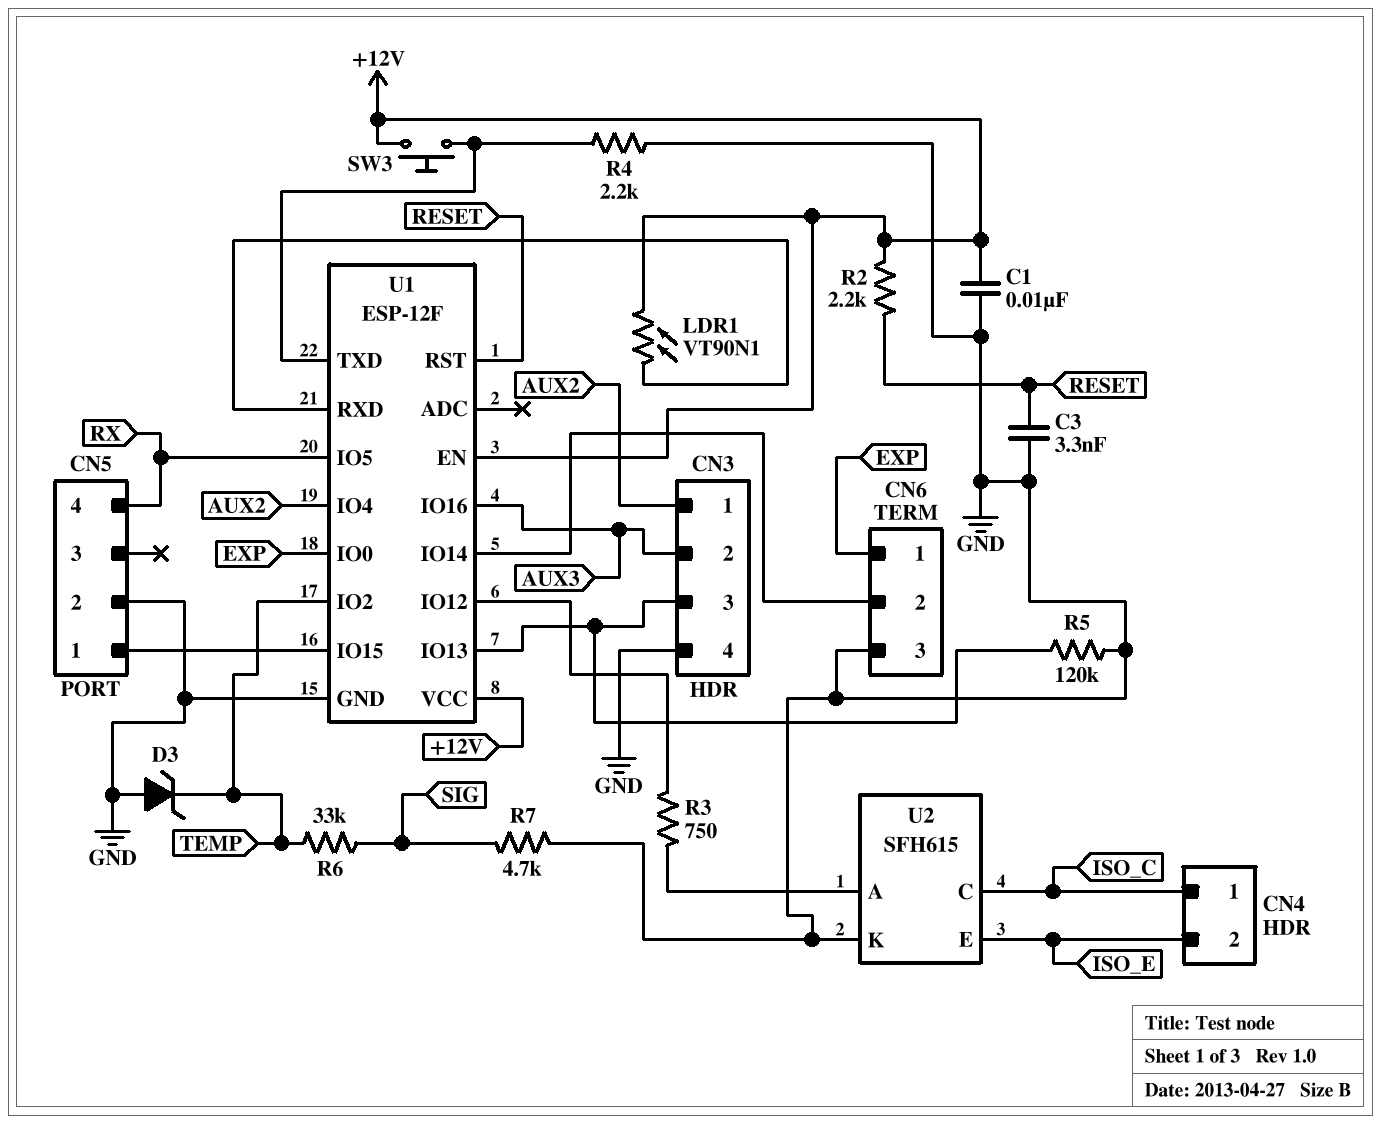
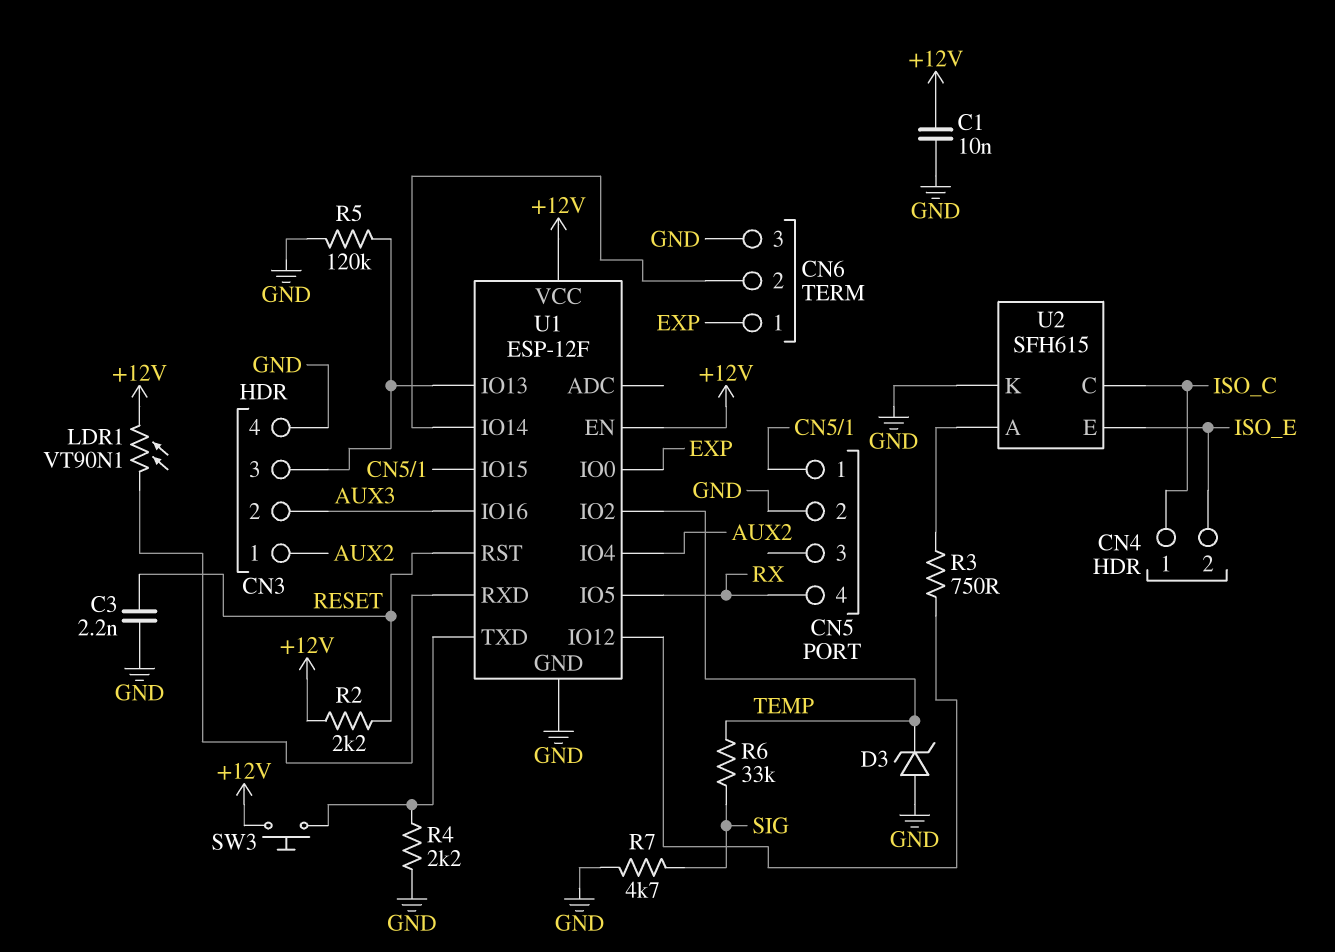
C3: 3.3nF (GND, RESET) -> 2.2nF (GND, RESET)

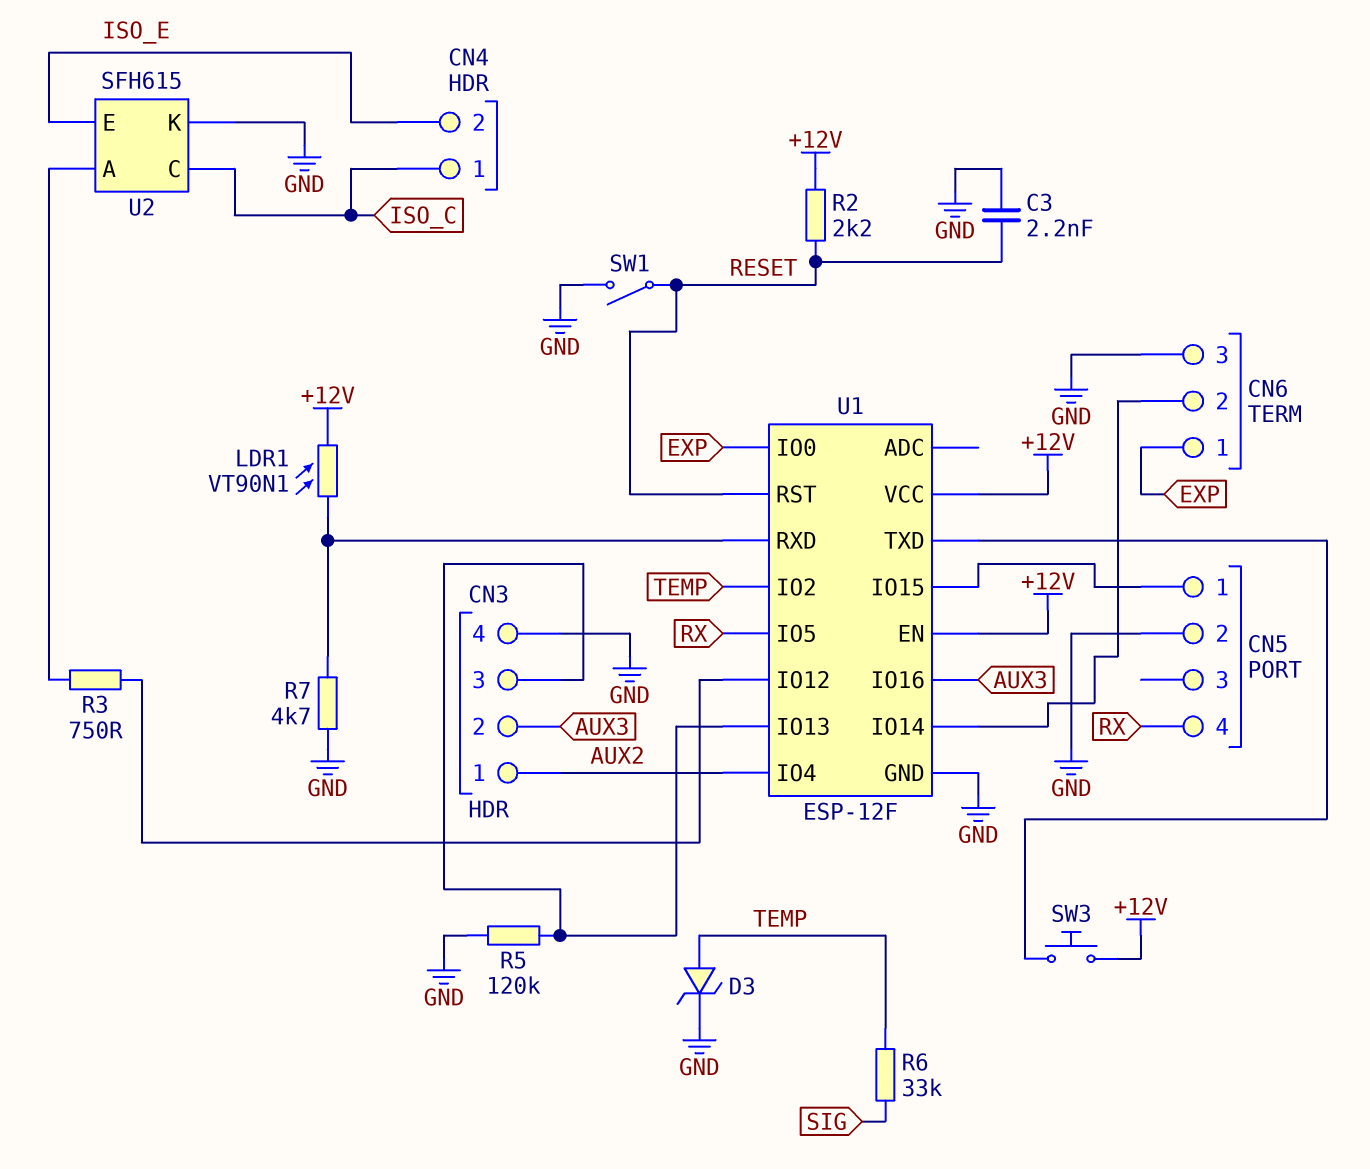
C1: 10nF (+12V, GND) -> none
D3: zener (A GND, K TEMP) -> zener (A TEMP, K GND)
R4: 2.2k (GND, U1/TXD) -> none
R7: 4.7k (GND, SIG) -> 4.7k (GND, U1/RXD)
SW1: none -> switch (GND, RESET)

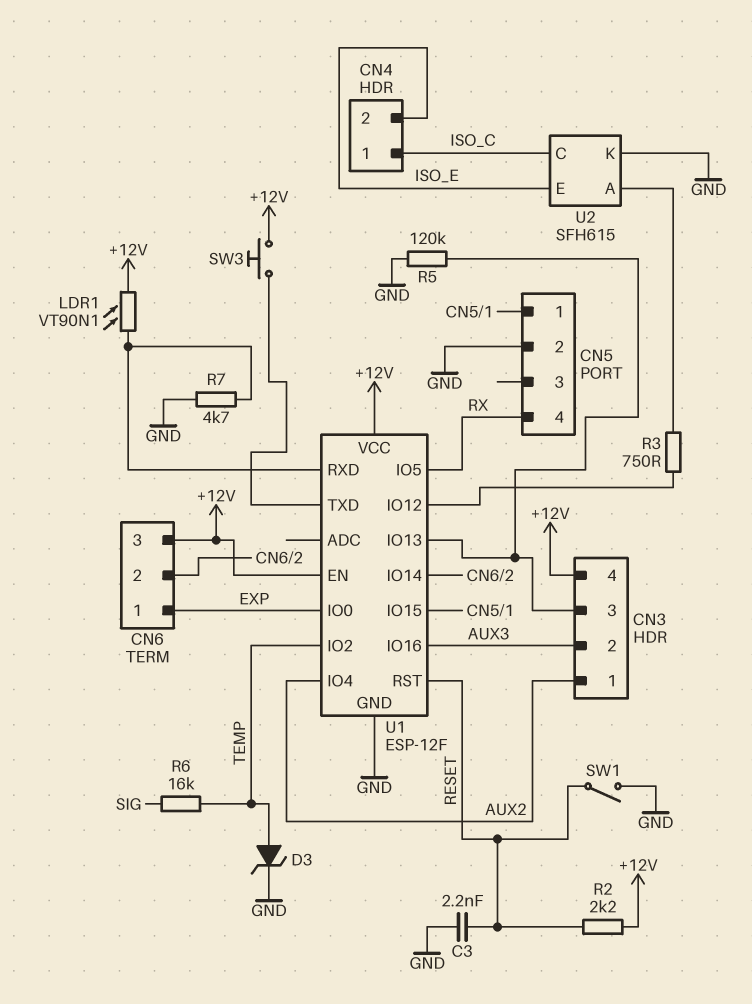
CN3 pin 4: GND -> +12V
CN6 pin 3: GND -> +12V
R6: 33k (SIG, TEMP) -> 16k (SIG, TEMP)

